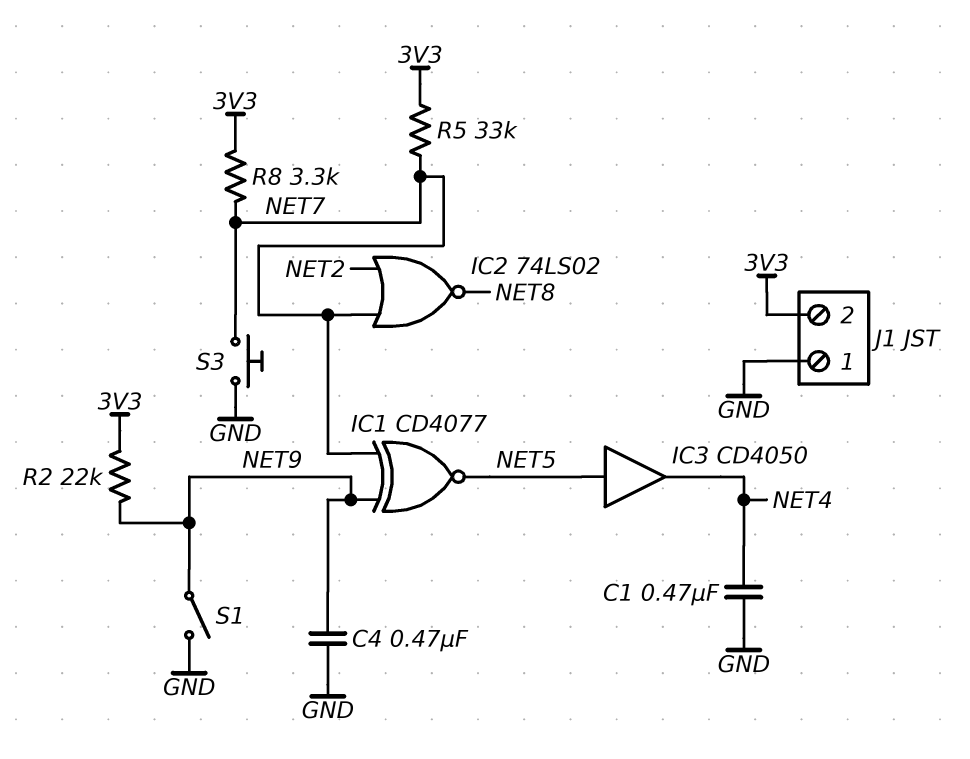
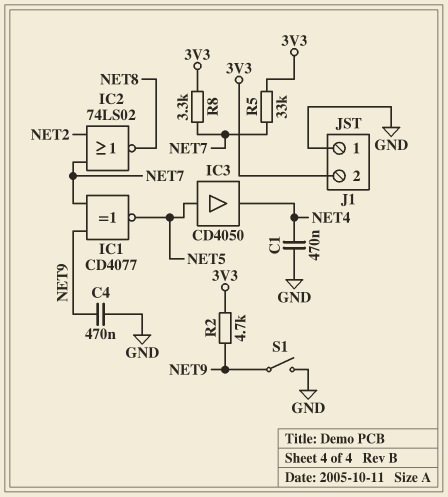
R2: 22k (3V3, NET9) -> 4.7k (3V3, NET9)
S3: button (GND, NET7) -> none

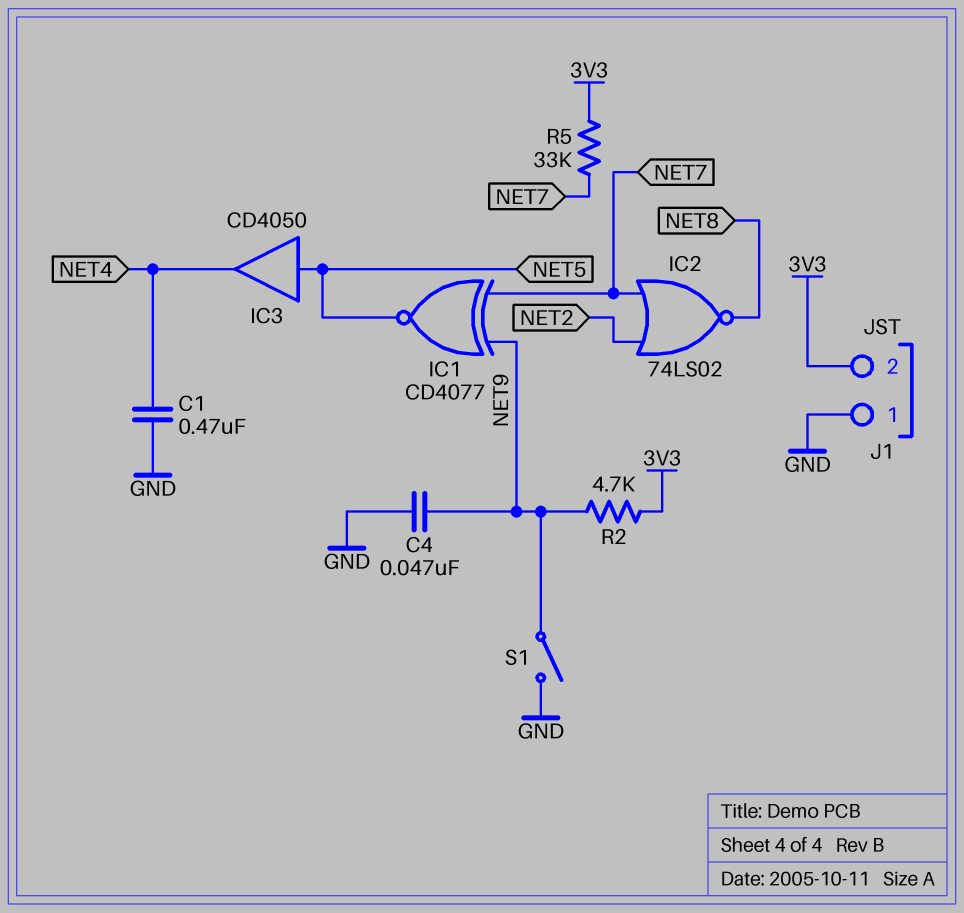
C4: 470nF (GND, NET9) -> 47nF (GND, NET9)
R8: 3.3k (3V3, NET7) -> none

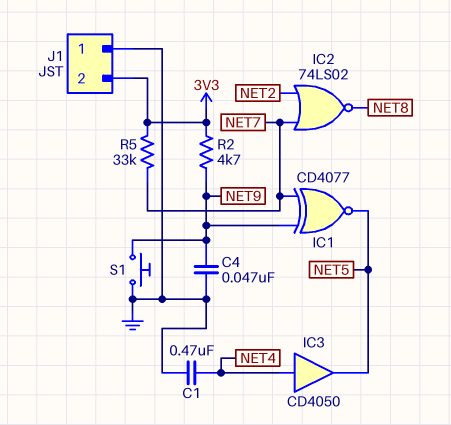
IC3: buffer CD4050 (in NET5, out NET4) -> buffer CD4050 (in NET4, out NET5)
S1: switch (GND, NET9) -> button (GND, NET9)

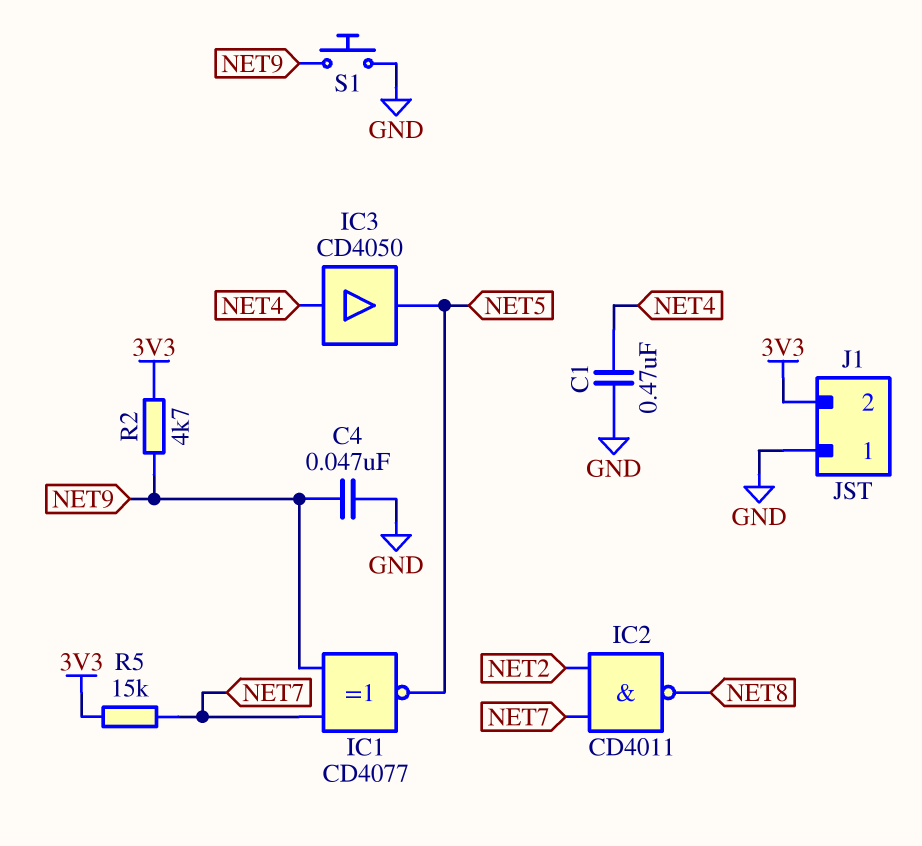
IC2: NOR 74LS02 (in NET2, in NET7, out NET8) -> NAND CD4011 (in NET2, in NET7, out NET8)
R5: 33k (3V3, NET7) -> 15k (3V3, NET7)

